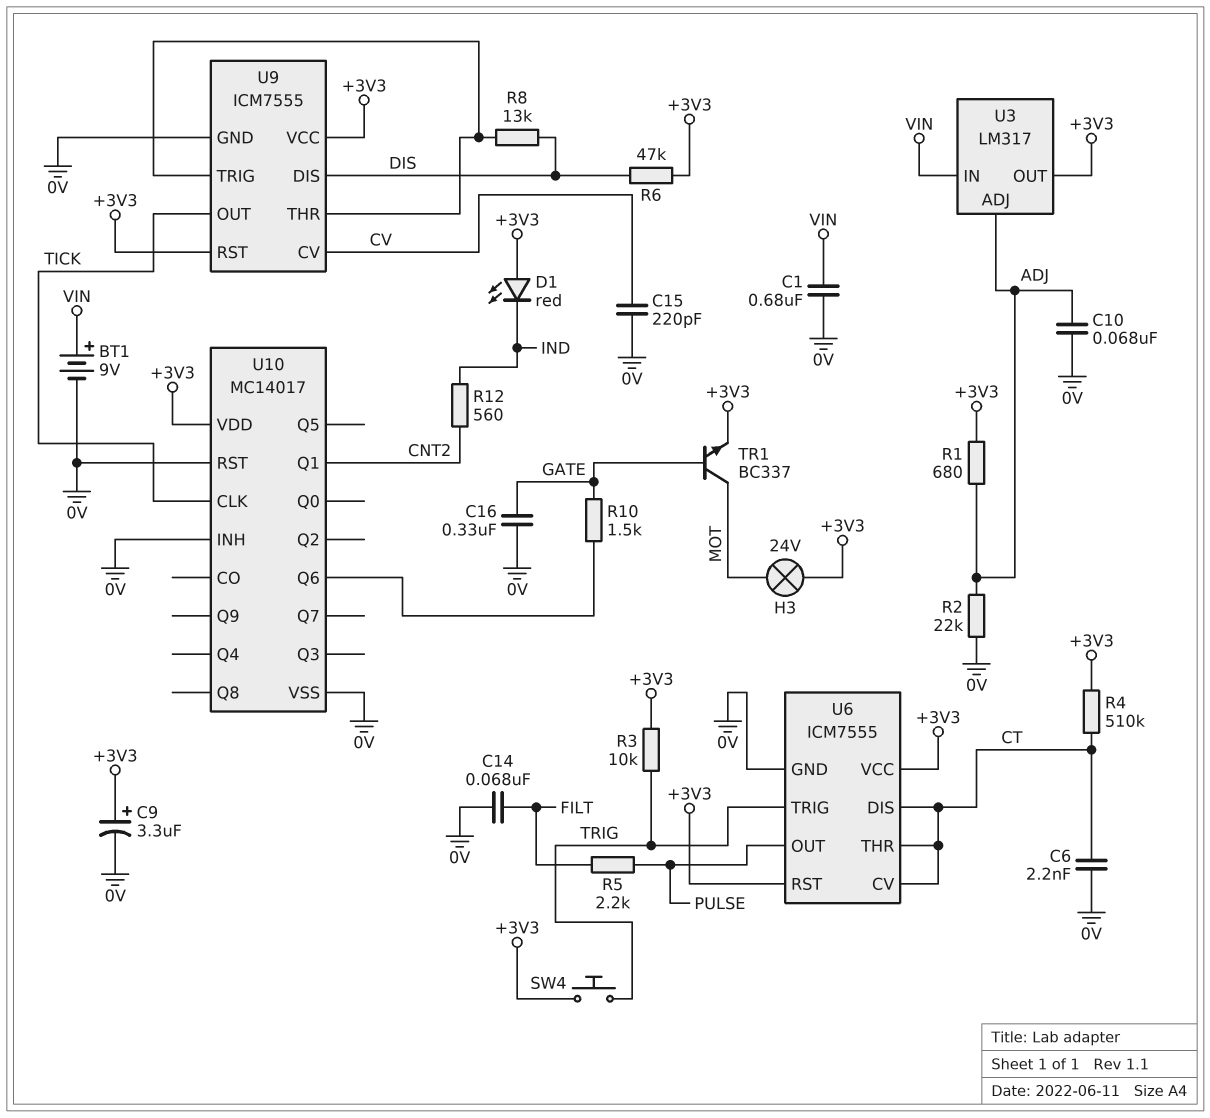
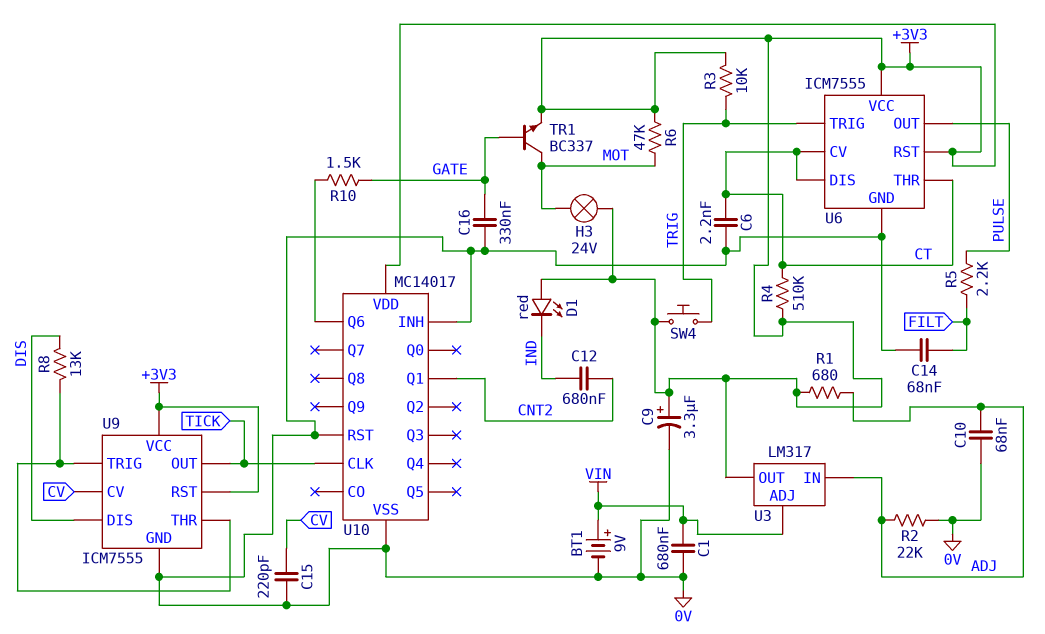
C12: none -> 680nF (CNT2, IND)
R6: 47k (+3V3, DIS) -> 47k (+3V3, MOT)
R12: 560 (CNT2, IND) -> none
U3 pin ADJ: ADJ -> VIN
U3 pin IN: VIN -> ADJ

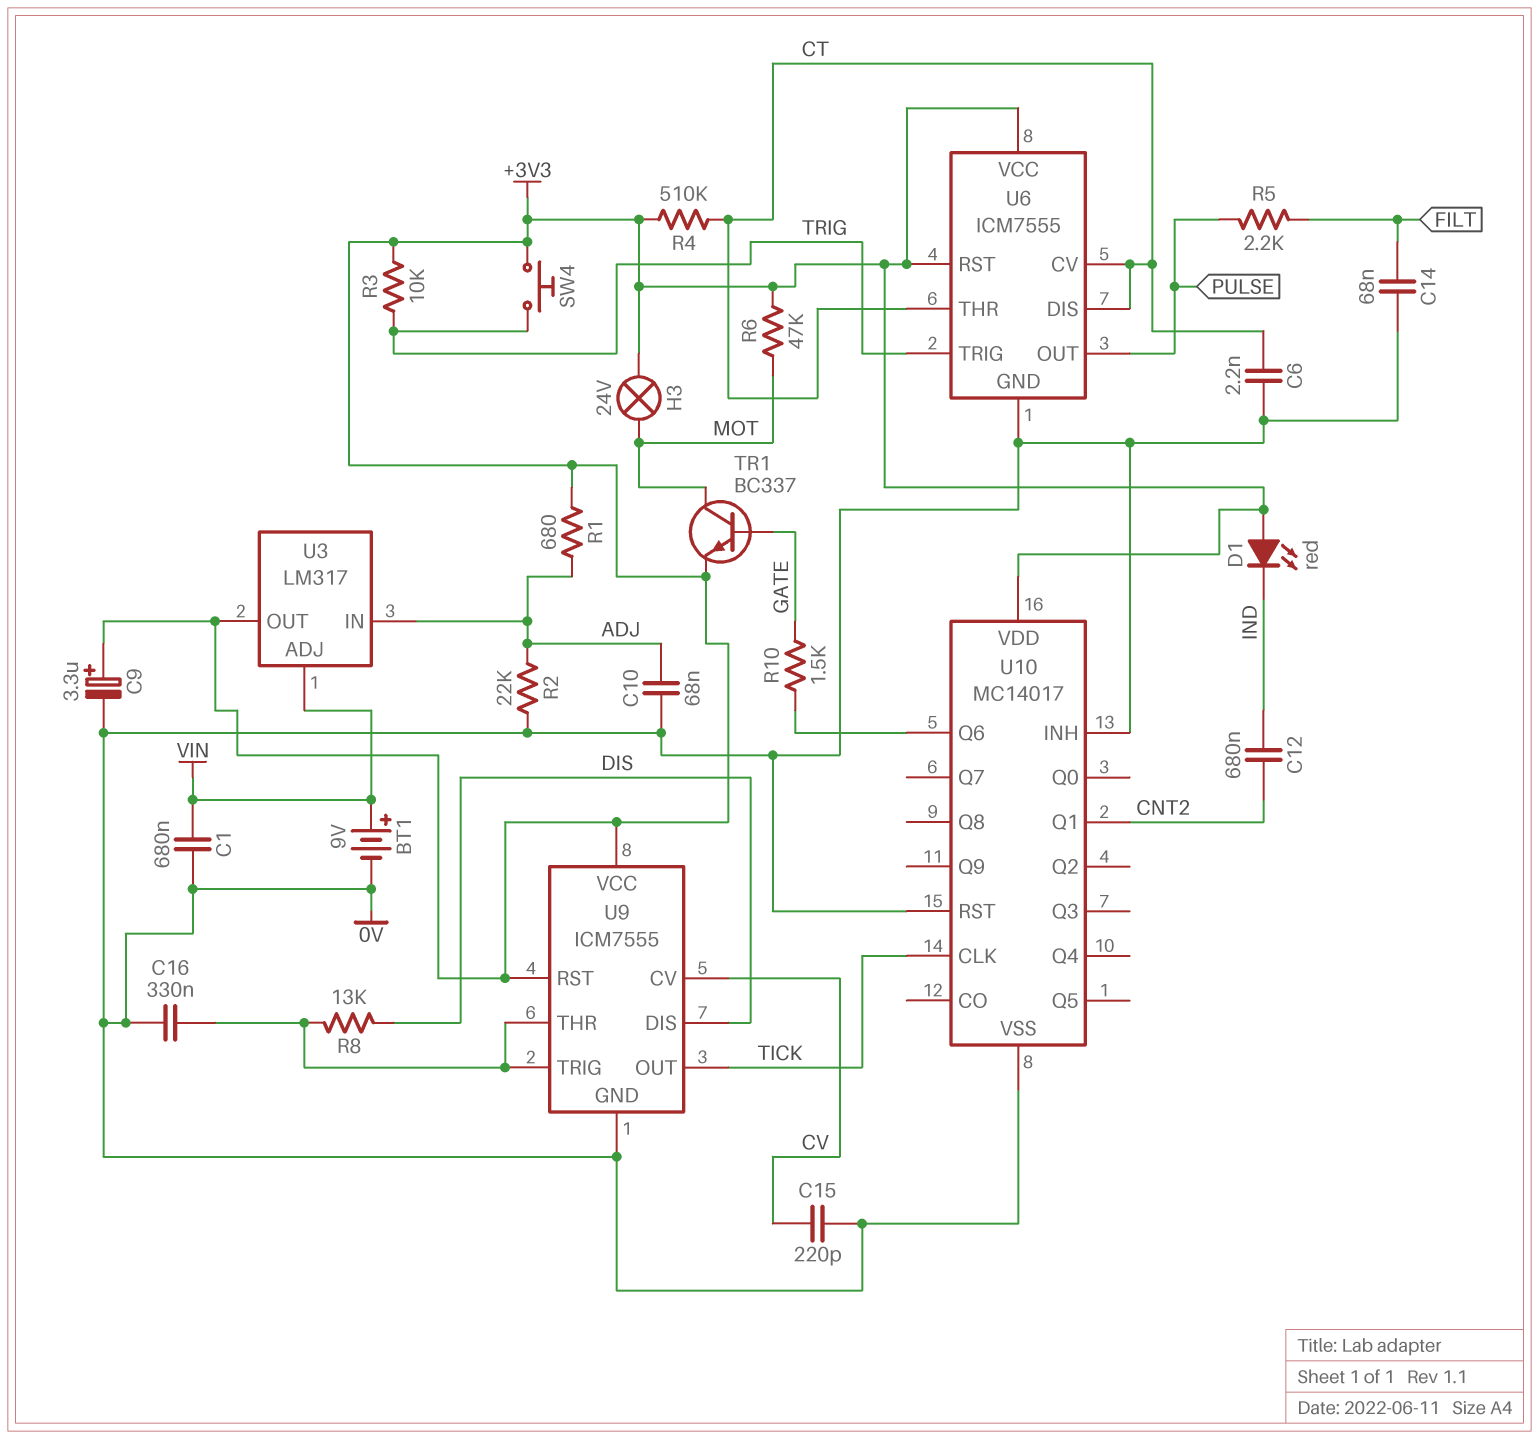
C16: 330nF (0V, GATE) -> 330nF (0V, U9/THR)

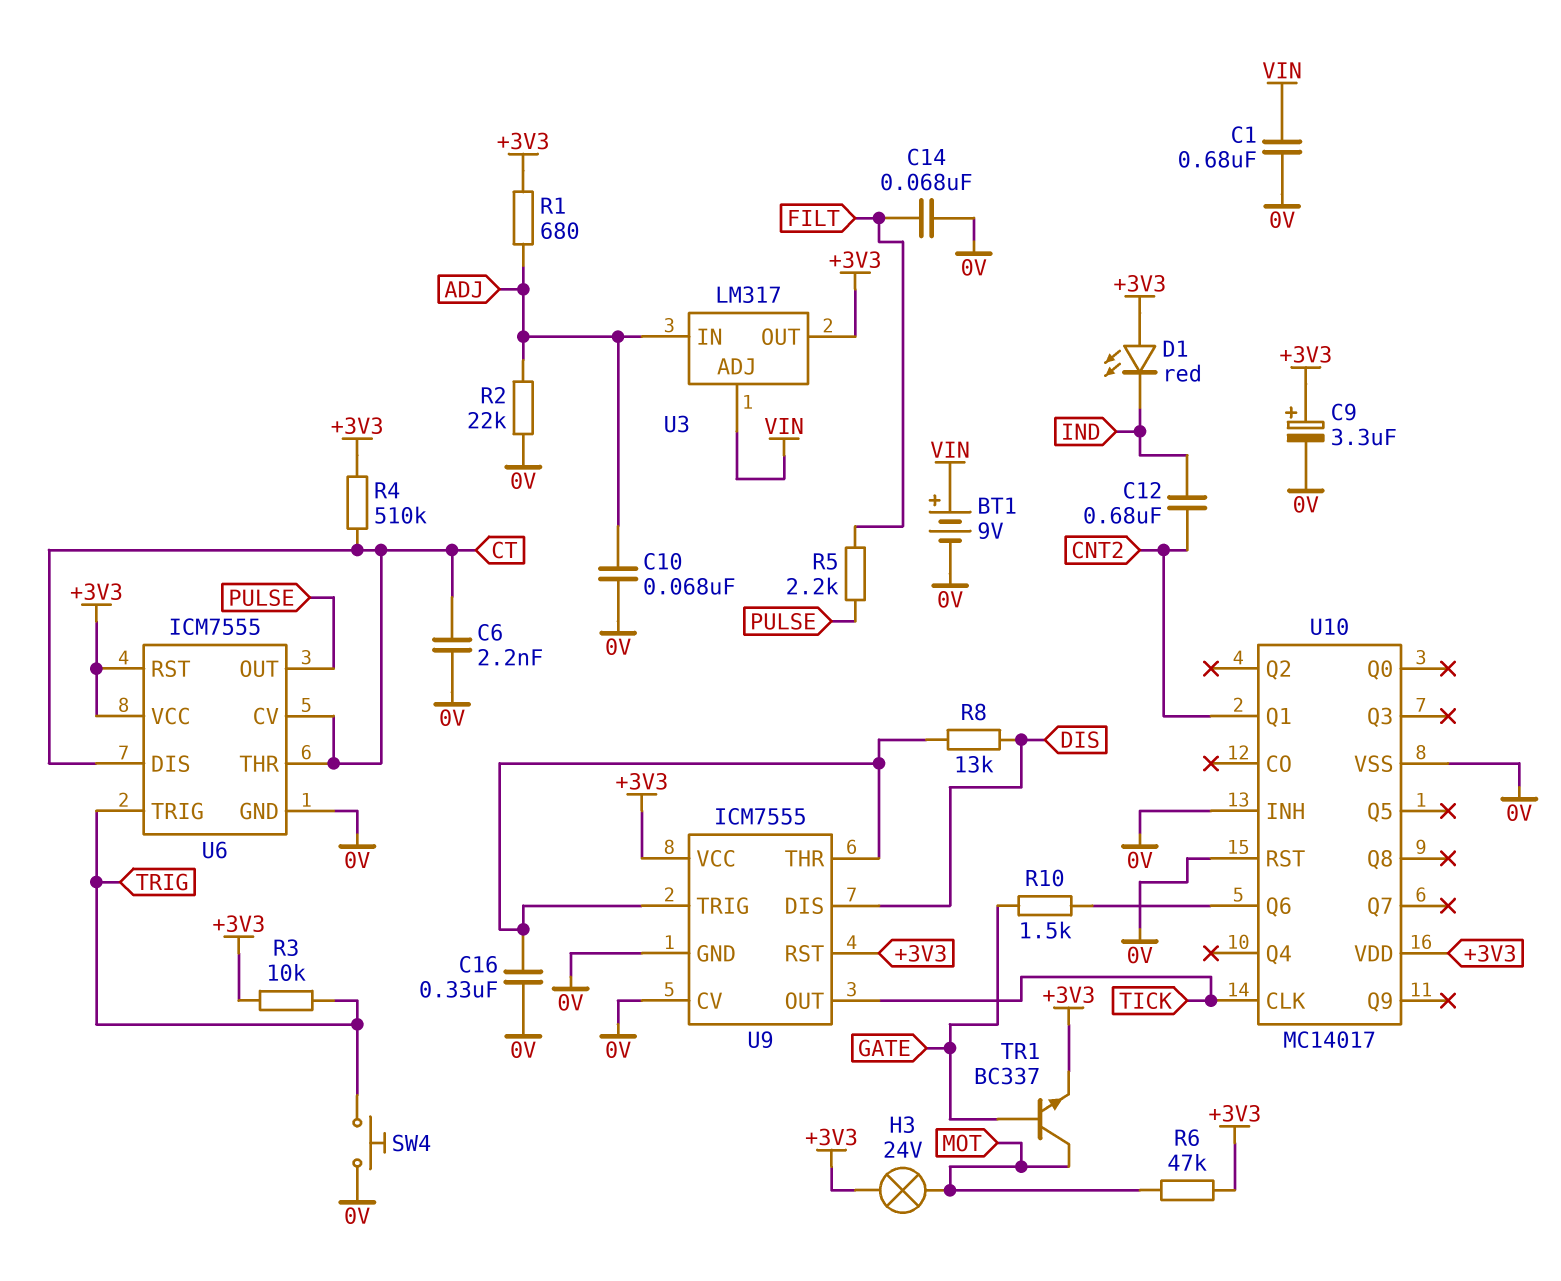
C15: 220pF (0V, CV) -> none
SW4: button (+3V3, TRIG) -> button (0V, TRIG)
U9 pin CV: CV -> 0V

